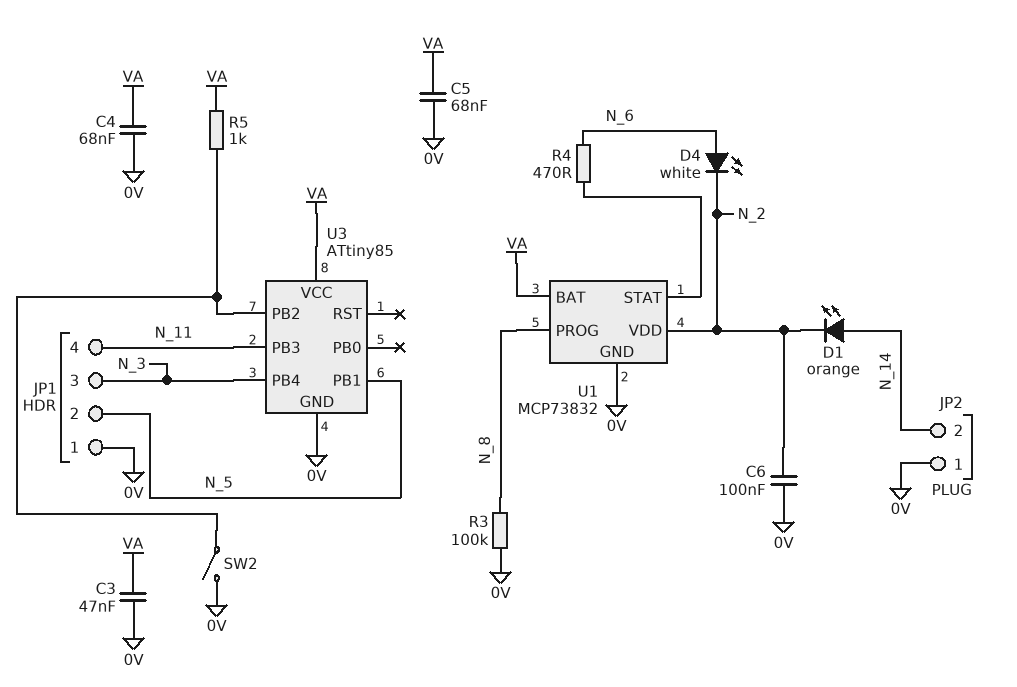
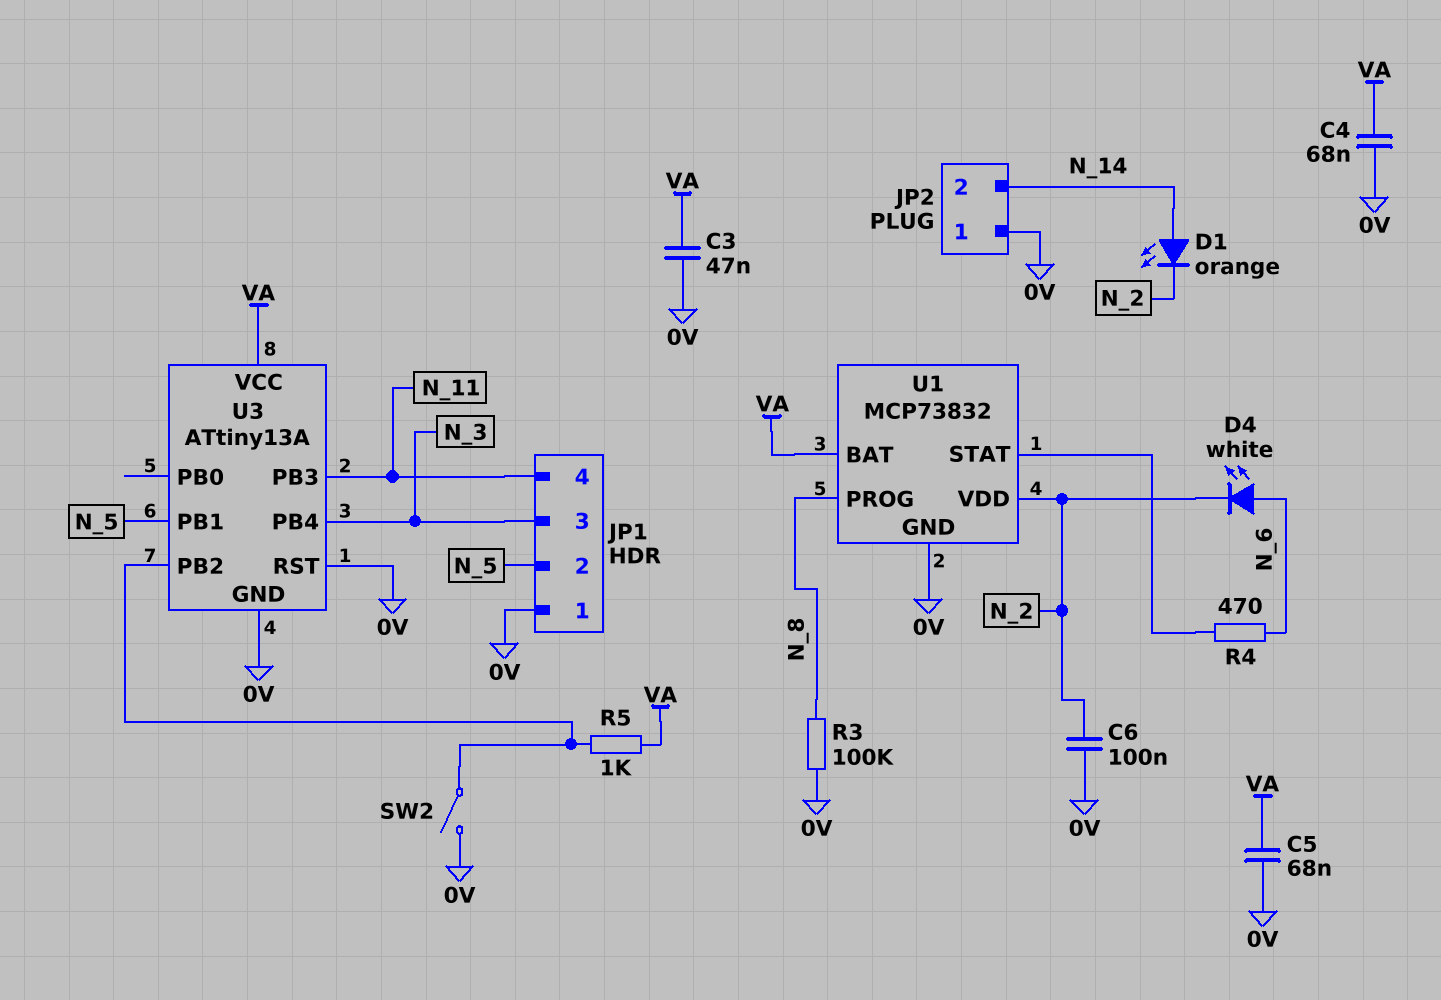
U3: ATtiny85 -> ATtiny13A
U3 pin RST: none -> 0V

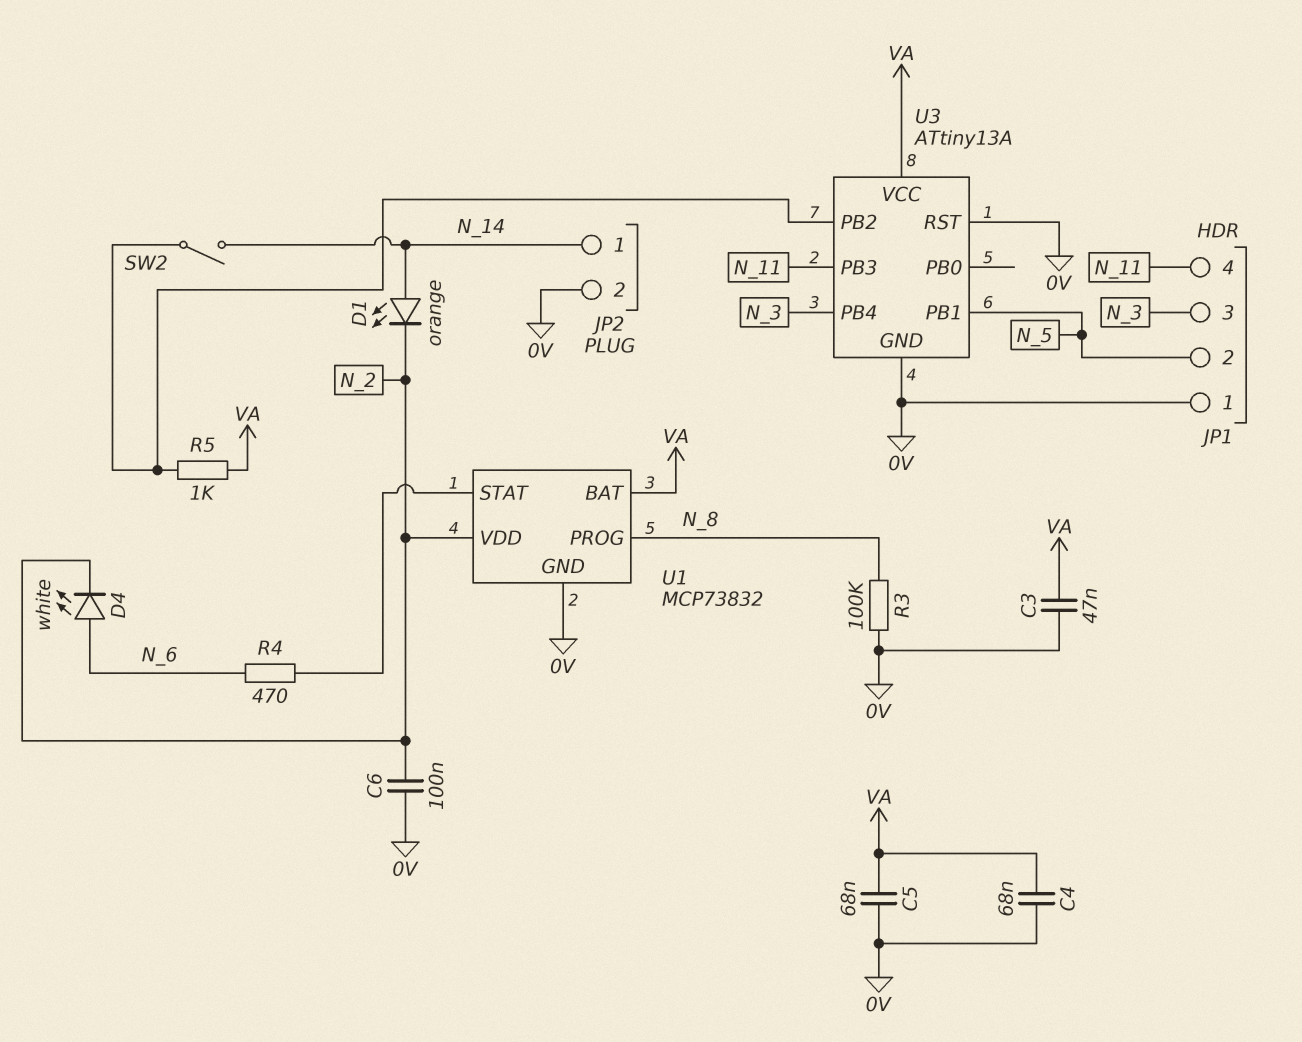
JP2 pin 1: 0V -> N_14
JP2 pin 2: N_14 -> 0V
SW2: switch (0V, U3/PB2) -> switch (N_14, U3/PB2)

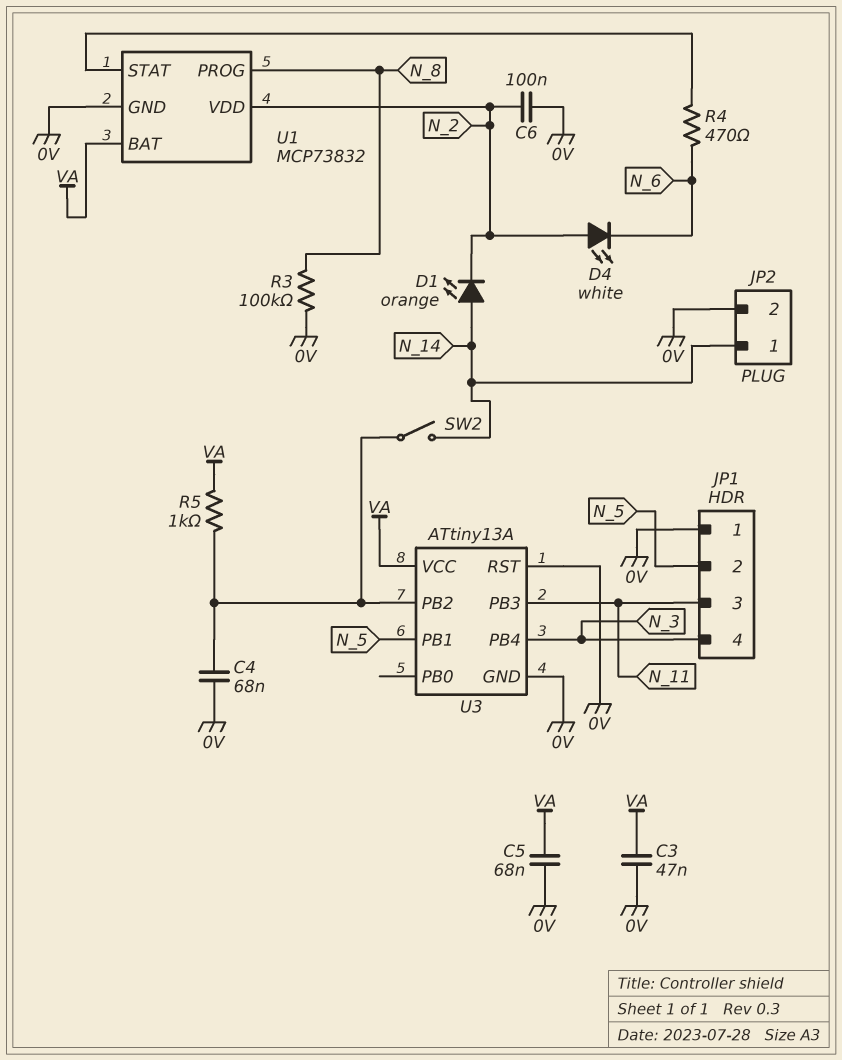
C4: 68nF (0V, VA) -> 68nF (0V, U3/PB2)
D4: LED white (A N_6, K N_2) -> LED white (A N_2, K N_6)
JP1 pin 3: N_3 -> N_11
JP1 pin 4: N_11 -> N_3

